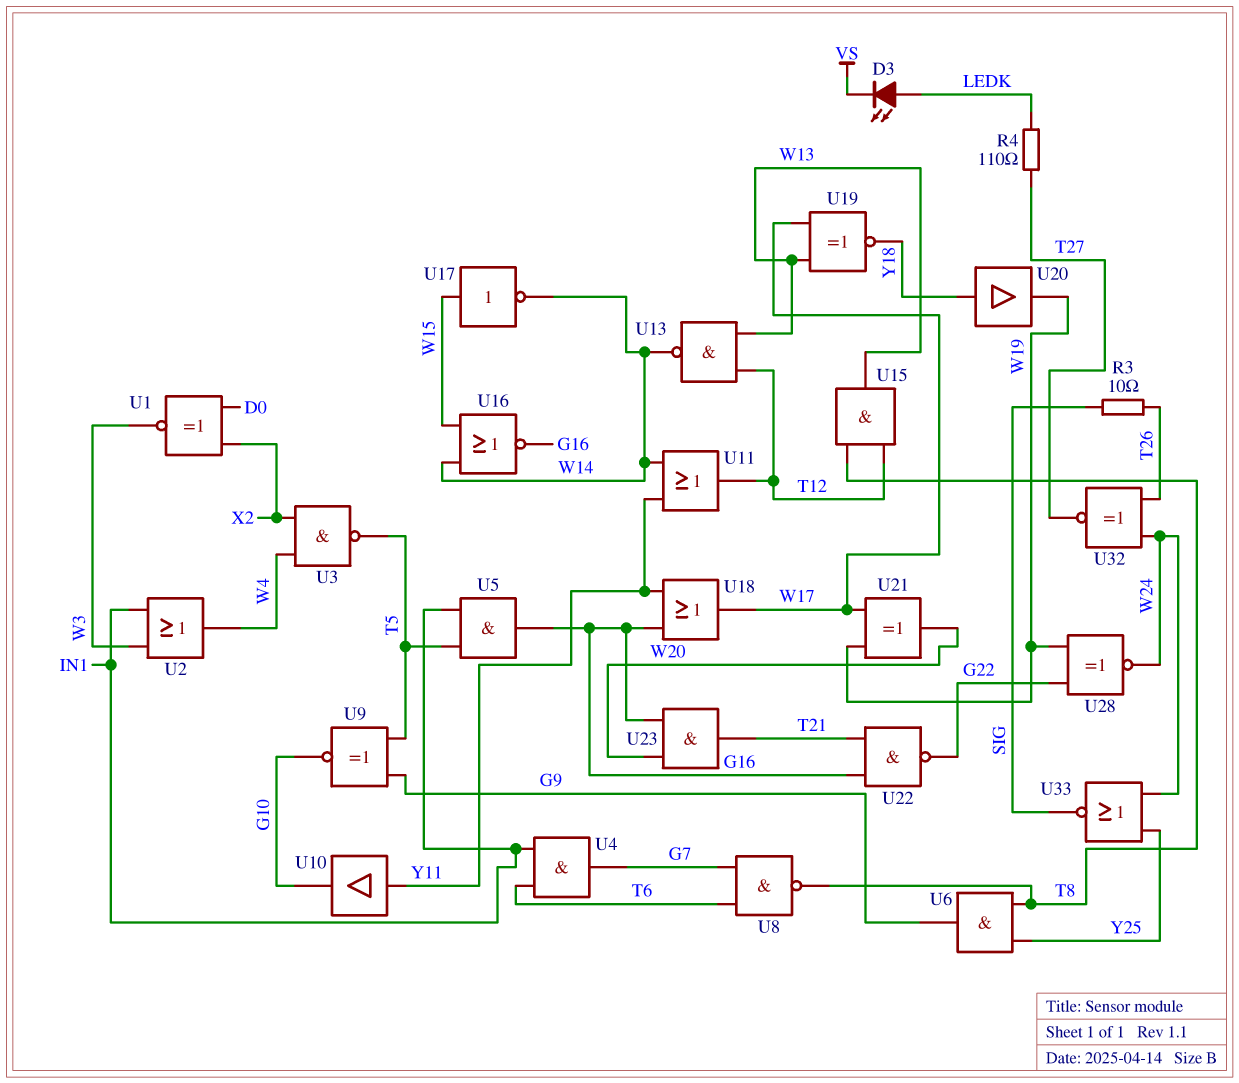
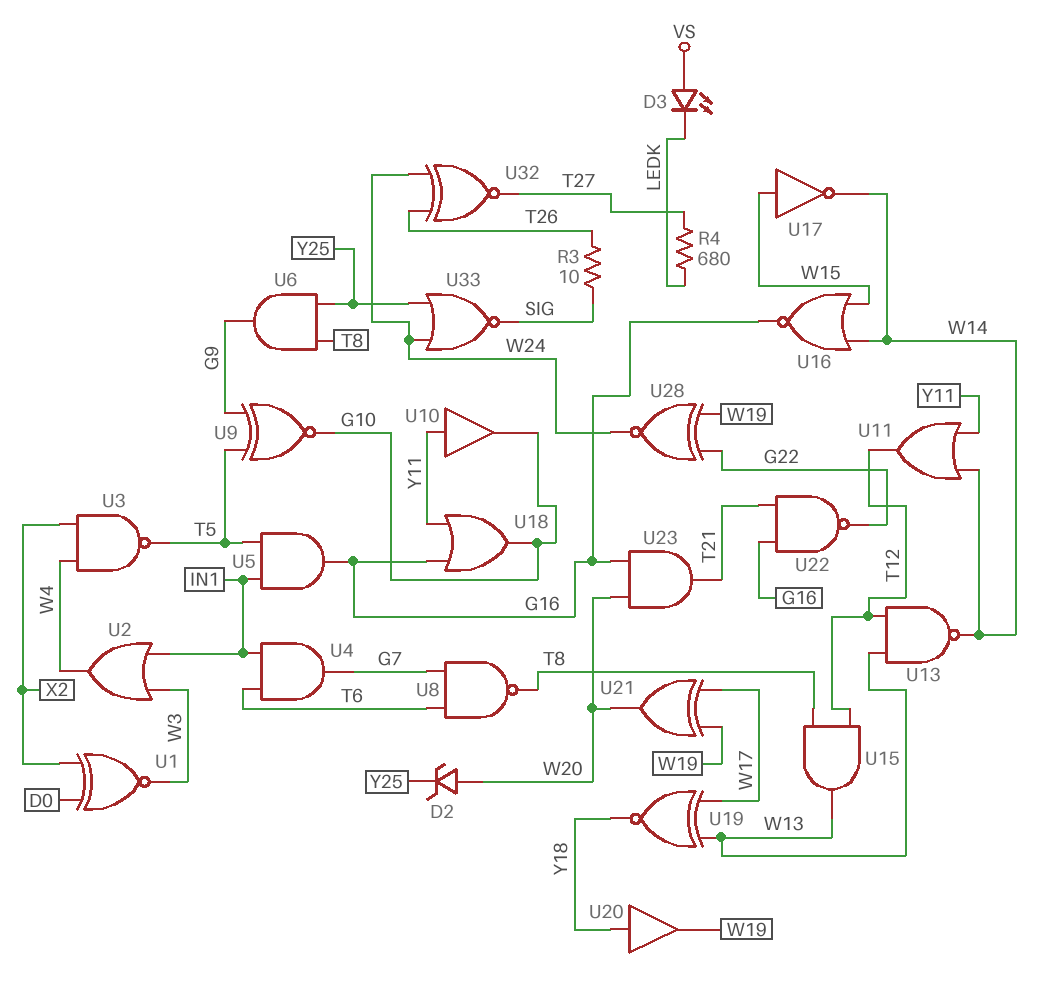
D2: none -> zener (A W20, K Y25)
D3: LED (A LEDK, K VS) -> LED (A VS, K LEDK)
R4: 110 (LEDK, T27) -> 680 (LEDK, T27)
U18: OR (in G16, in Y11, out W17) -> OR (in G16, in Y11, out G10)

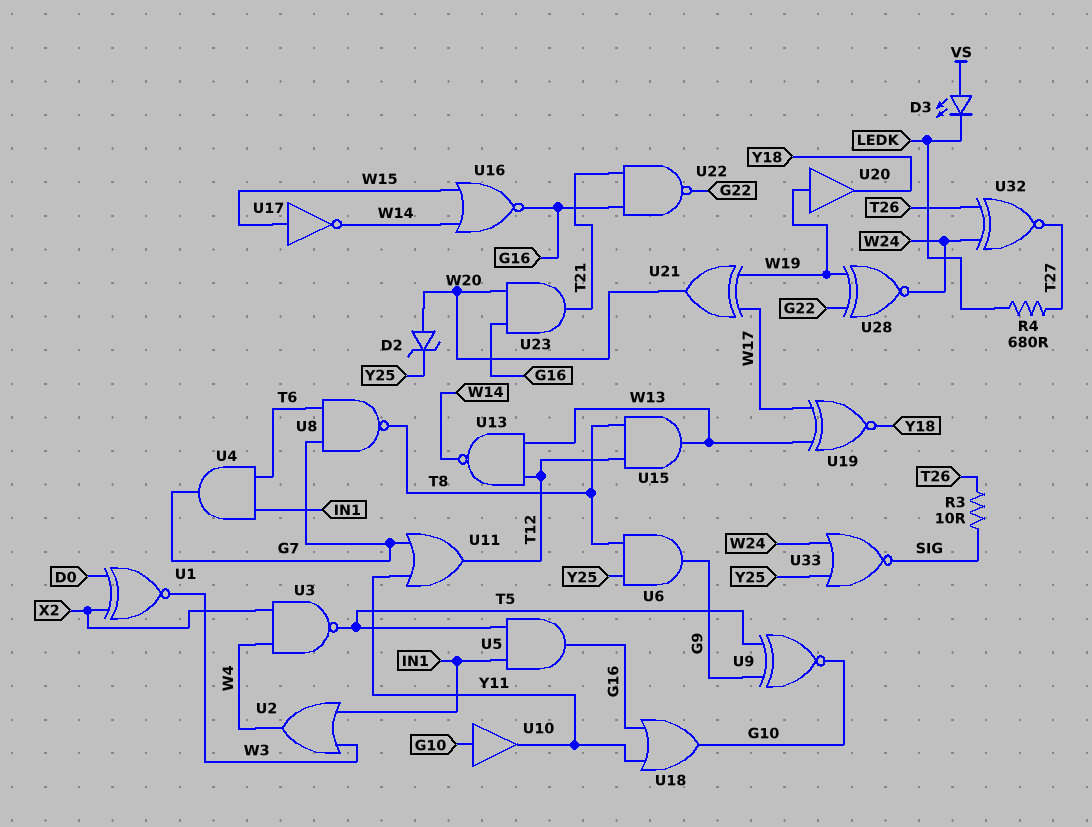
U10: buffer (in Y11, out G10) -> buffer (in G10, out Y11)
U11: OR (in W14, in Y11, out T12) -> OR (in G7, in Y11, out T12)
U20: buffer (in Y18, out W19) -> buffer (in W19, out Y18)

